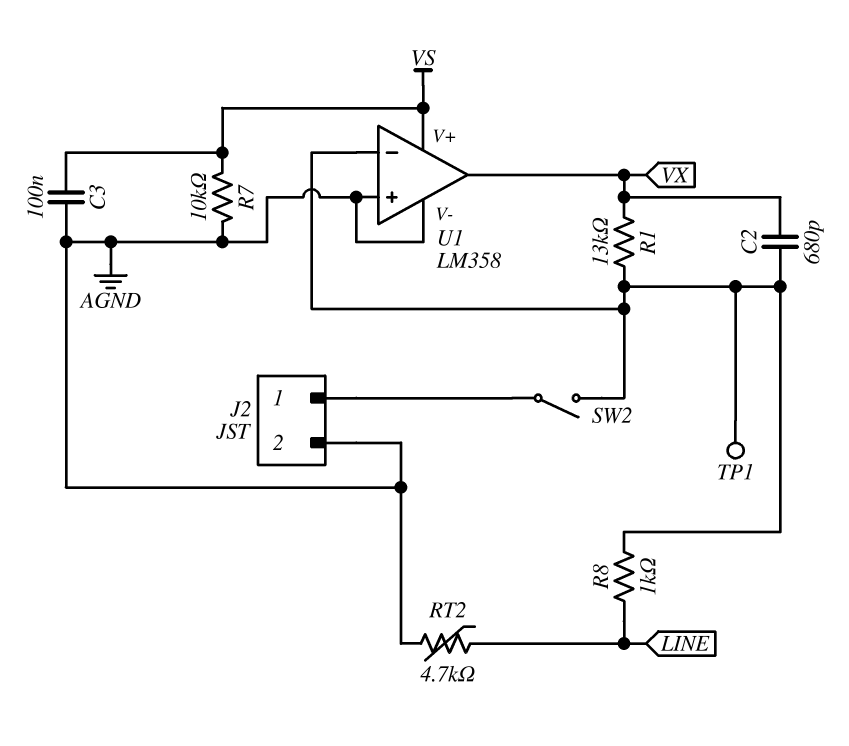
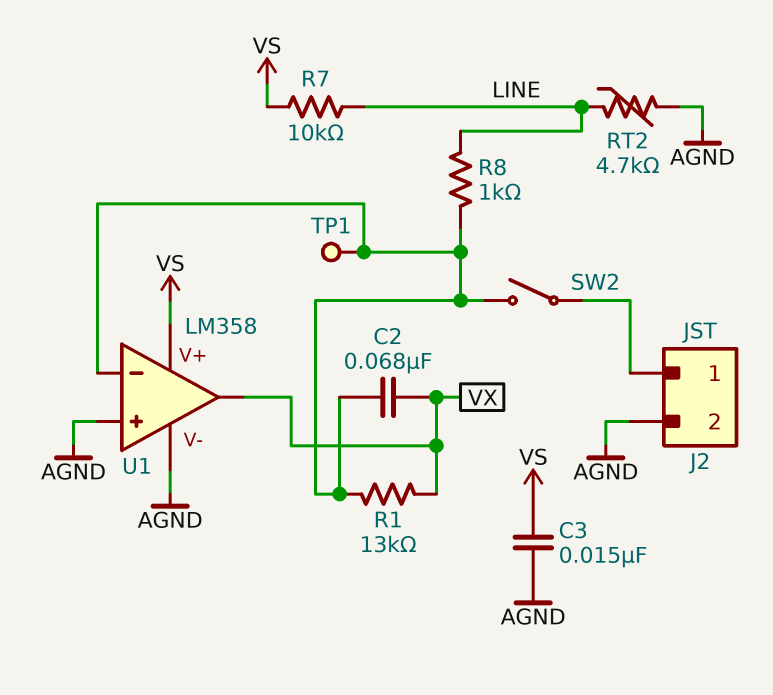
C2: 680pF (U1/in-, VX) -> 68nF (U1/in-, VX)
C3: 100nF (AGND, VS) -> 15nF (AGND, VS)
R7: 10k (AGND, VS) -> 10k (LINE, VS)

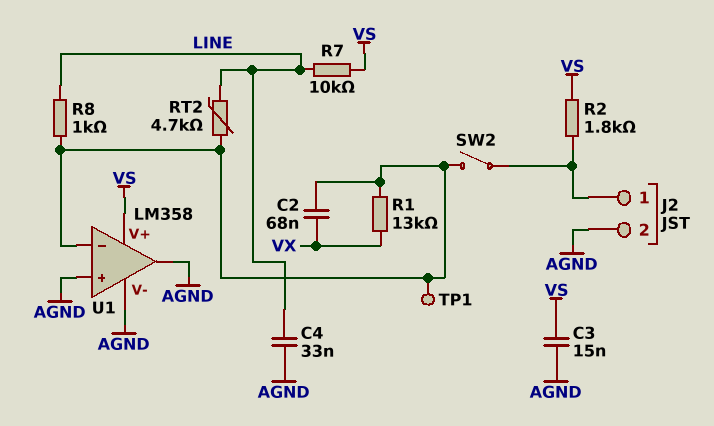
C4: none -> 33nF (AGND, LINE)
R2: none -> 1.8k (J2/1, VS)
RT2: 4.7k (AGND, LINE) -> 4.7k (LINE, U1/in-)
U1 pin out: VX -> AGND

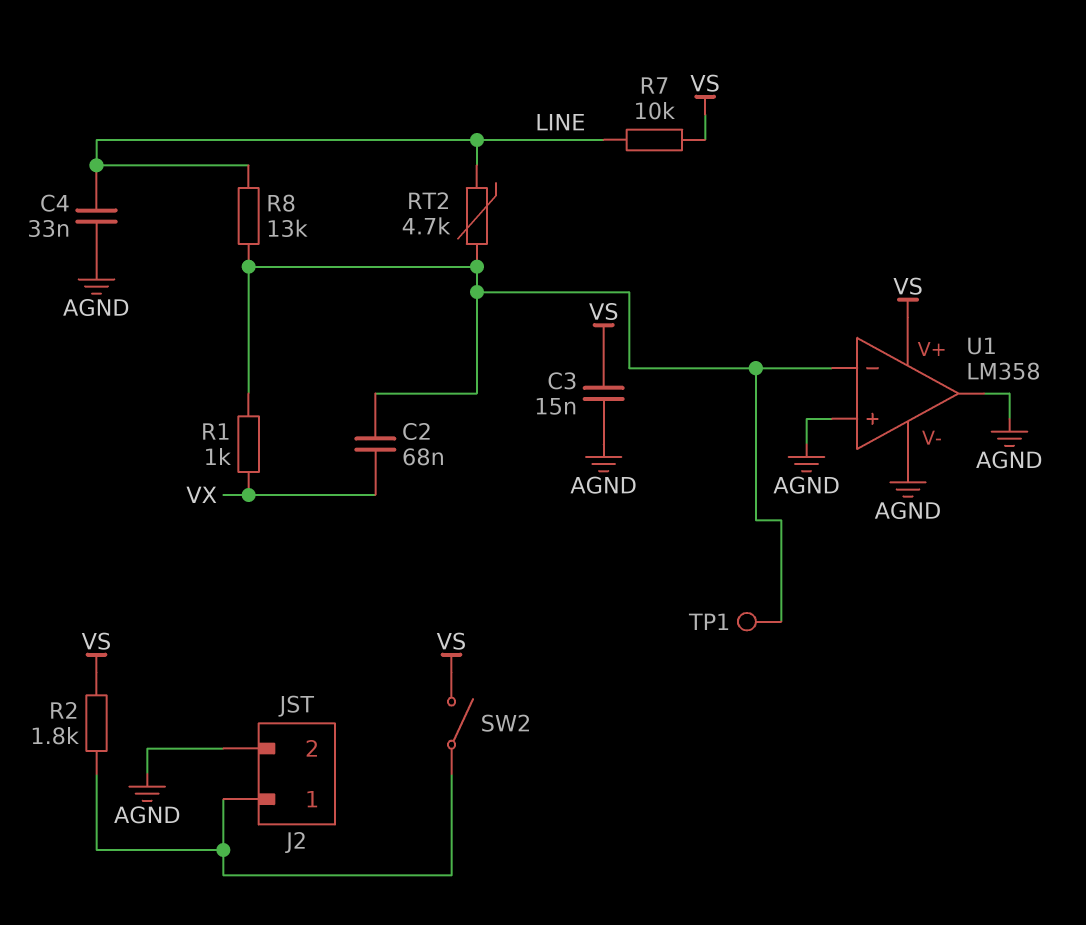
R1: 13k (U1/in-, VX) -> 1k (U1/in-, VX)
R8: 1k (LINE, U1/in-) -> 13k (LINE, U1/in-)
SW2: switch (J2/1, U1/in-) -> switch (J2/1, VS)

